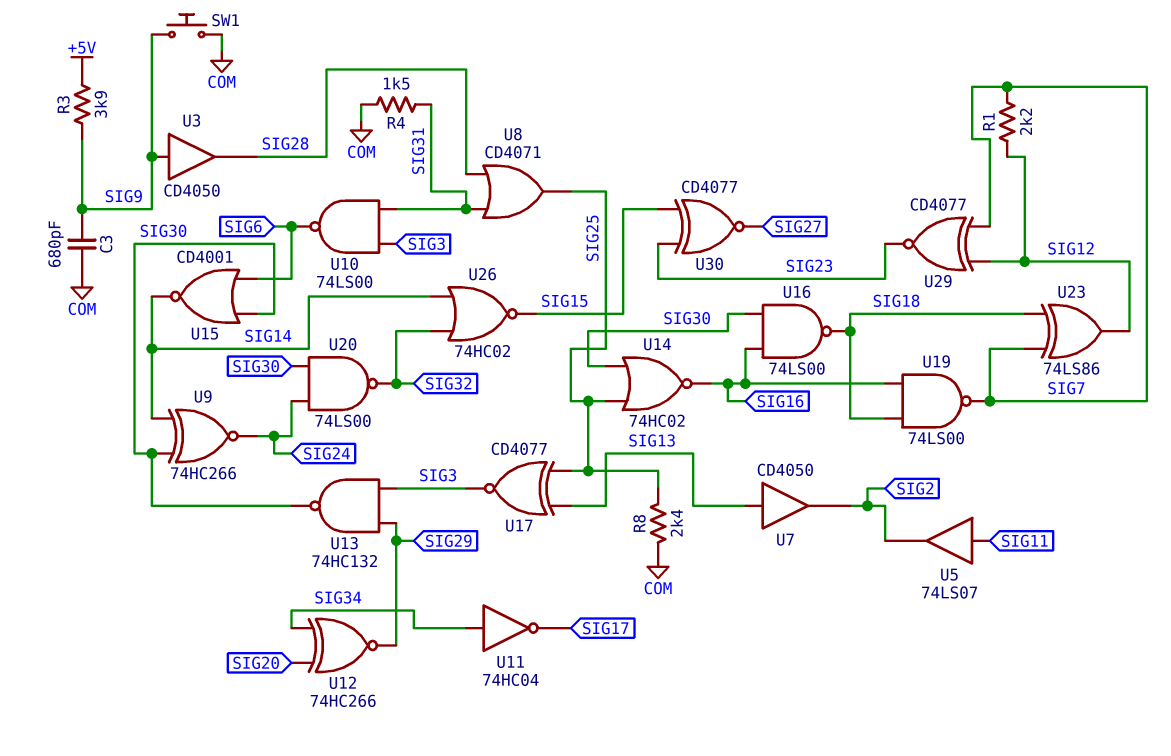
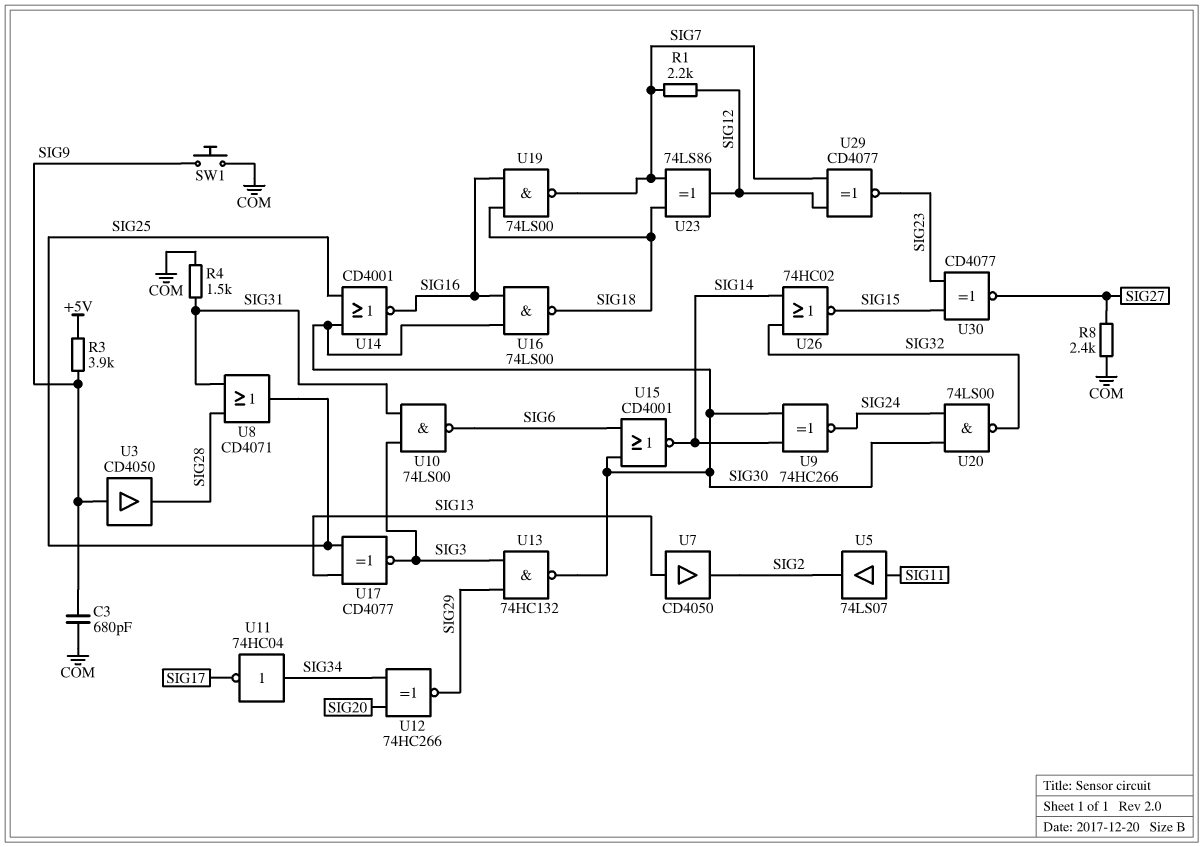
R8: 2.4k (COM, SIG25) -> 2.4k (COM, SIG27)
U14: NOR 74HC02 (in SIG25, in SIG30, out SIG16) -> NOR CD4001 (in SIG25, in SIG30, out SIG16)

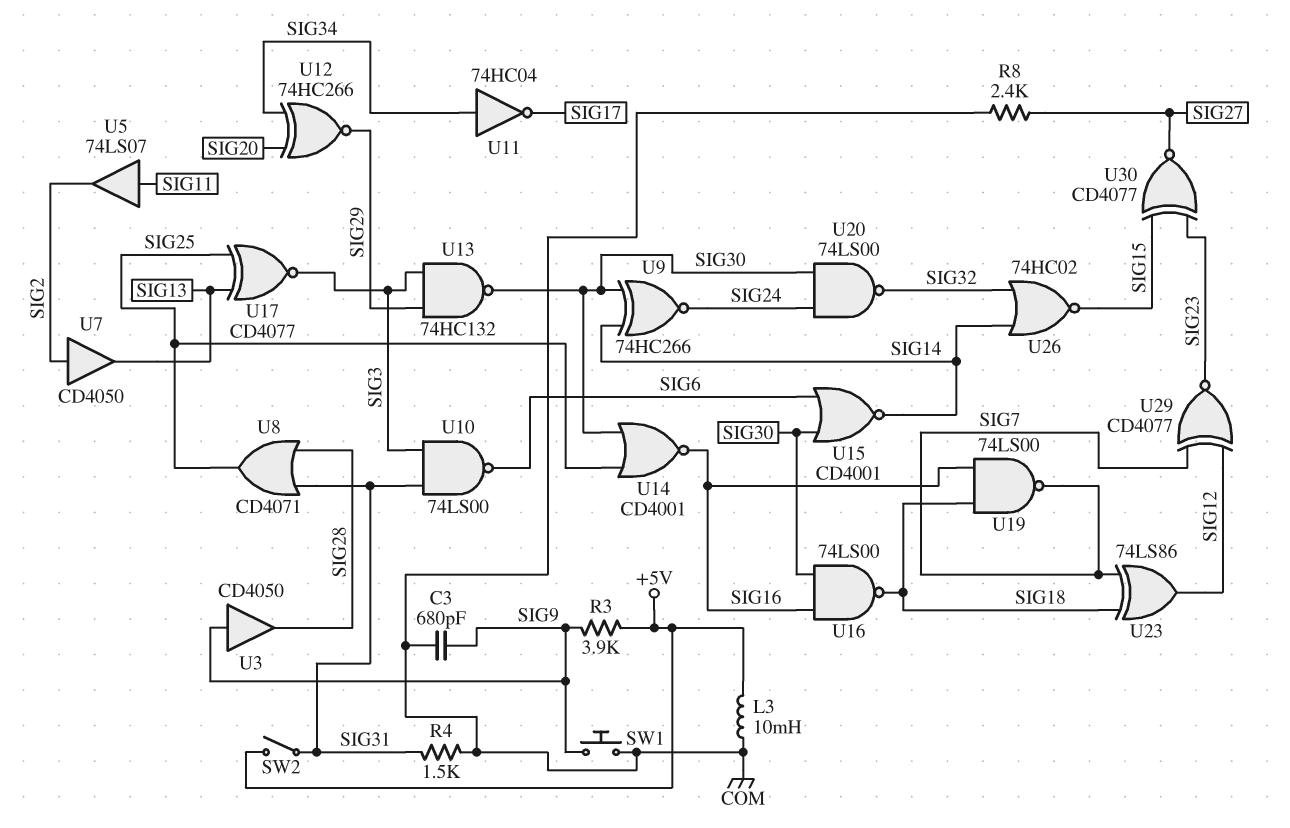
L3: none -> 10mH (+5V, COM)
R1: 2.2k (SIG7, SIG12) -> none
SW2: none -> switch (+5V, SIG31)
U7: buffer CD4050 (in SIG13, out SIG2) -> buffer CD4050 (in SIG2, out SIG13)

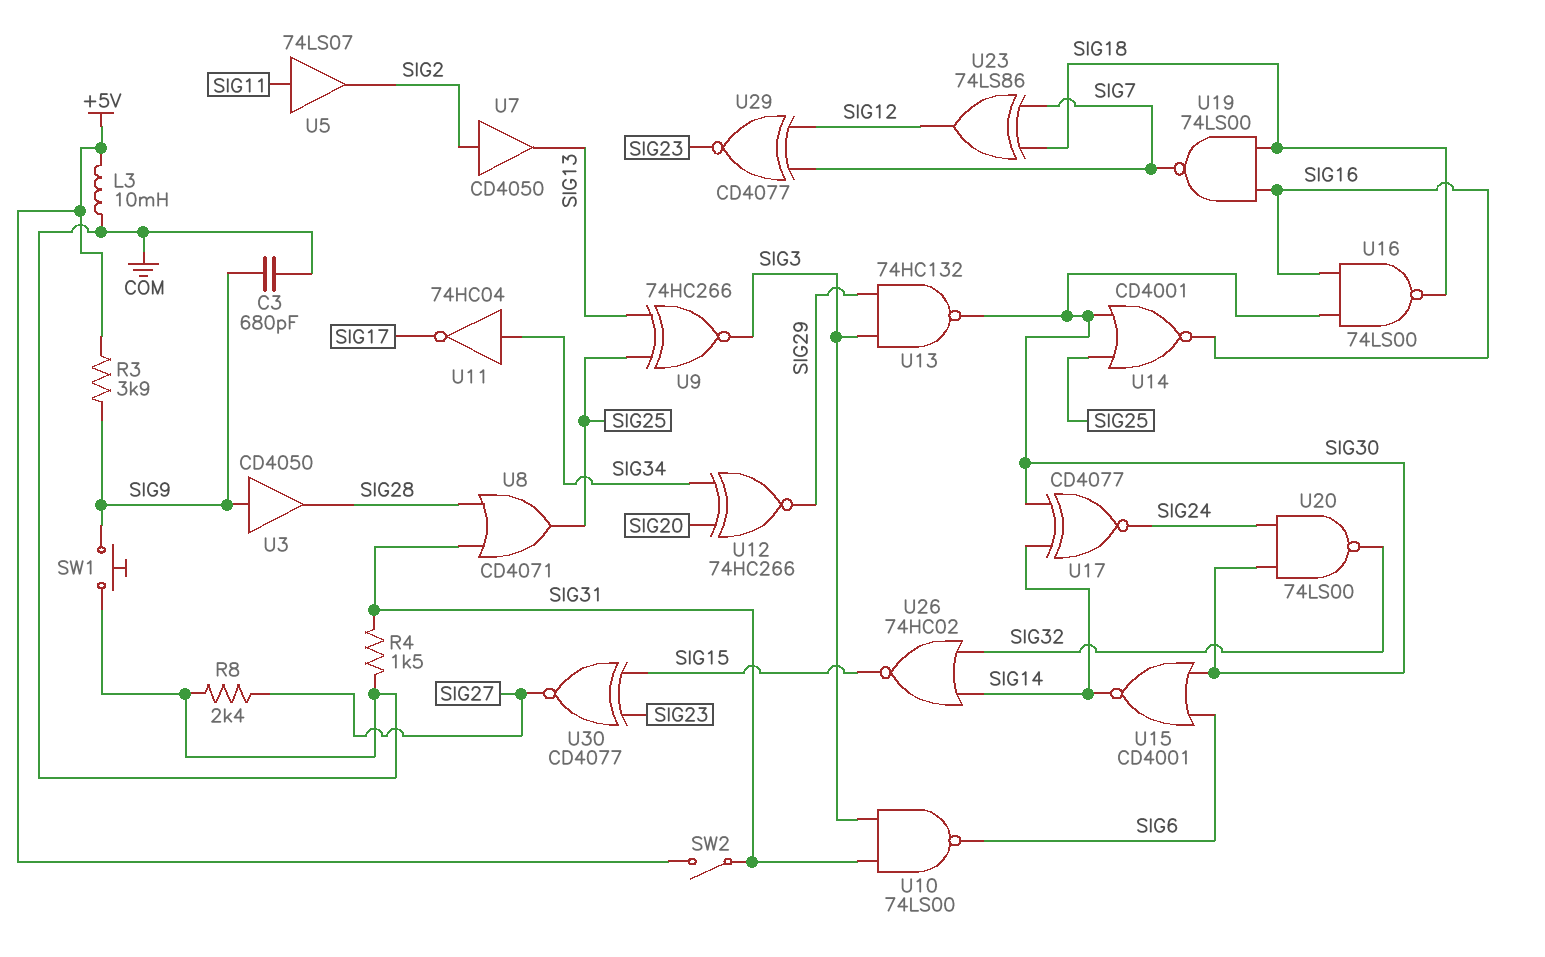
U9: XNOR 74HC266 (in SIG14, in SIG30, out SIG24) -> XNOR 74HC266 (in SIG13, in SIG25, out SIG3)
U17: XNOR CD4077 (in SIG13, in SIG25, out SIG3) -> XNOR CD4077 (in SIG14, in SIG30, out SIG24)

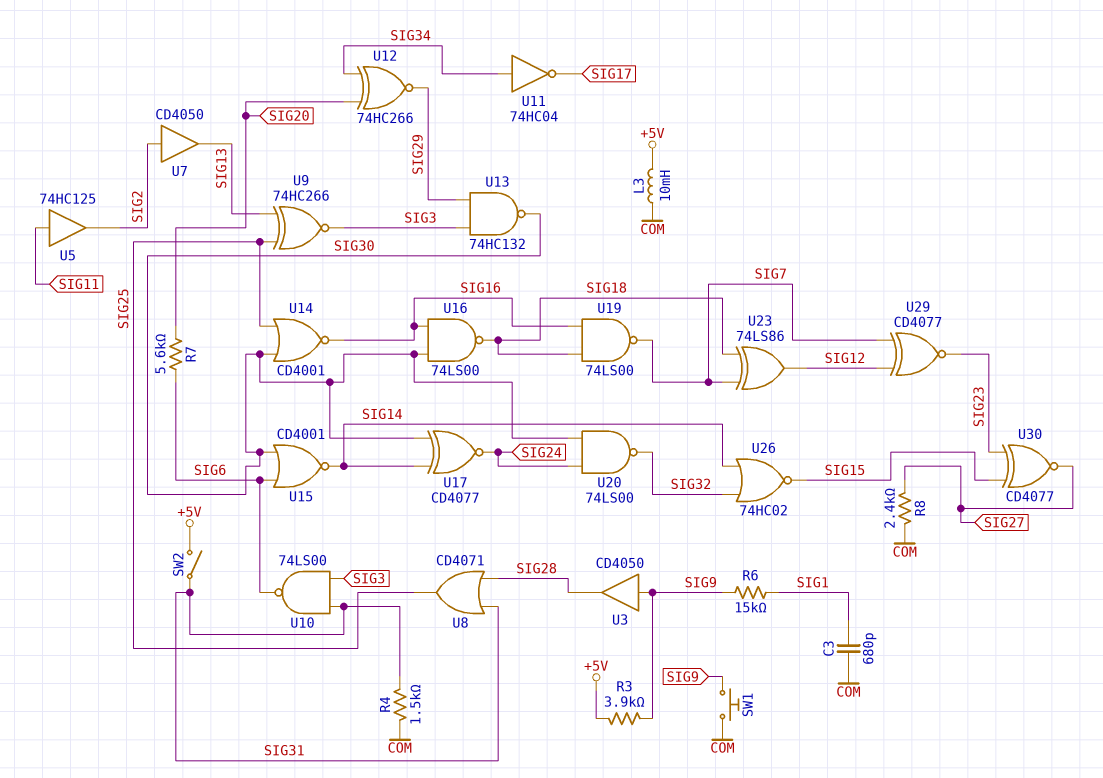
C3: 680pF (COM, SIG9) -> 680pF (COM, SIG1)
R6: none -> 15k (SIG1, SIG9)
R7: none -> 5.6k (SIG6, SIG20)
U5: buffer 74LS07 (in SIG11, out SIG2) -> buffer 74HC125 (in SIG11, out SIG2)

